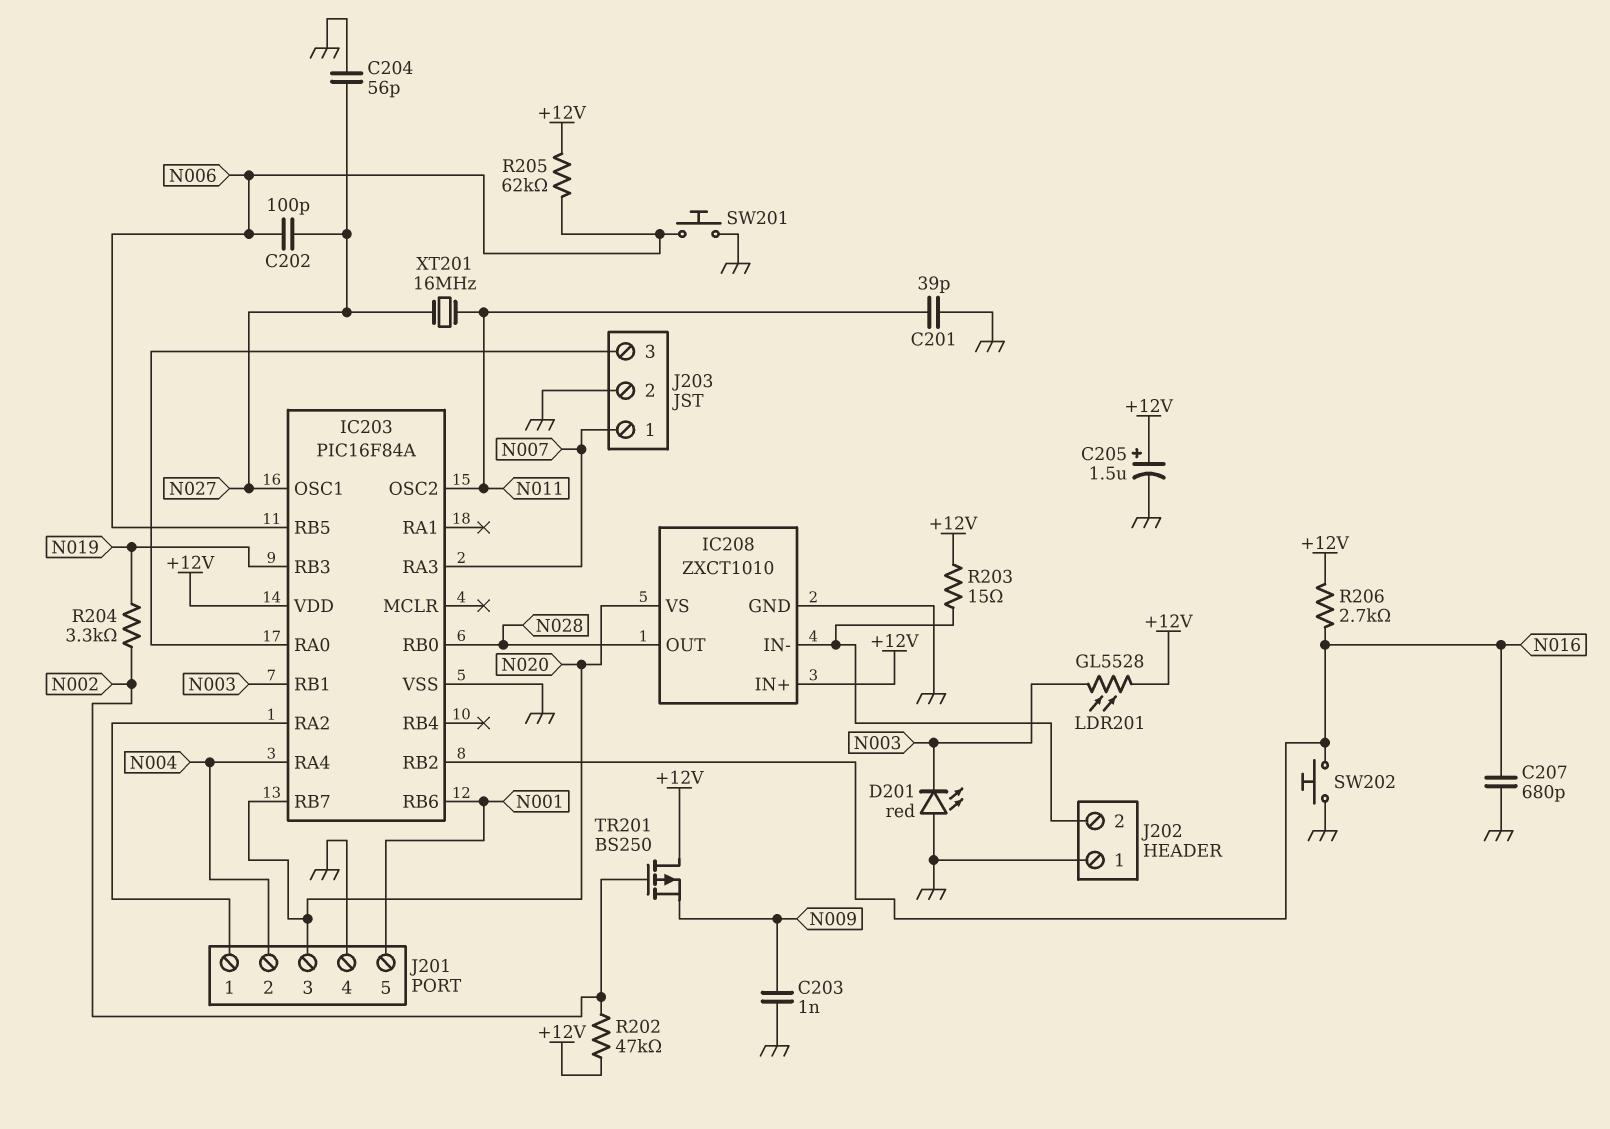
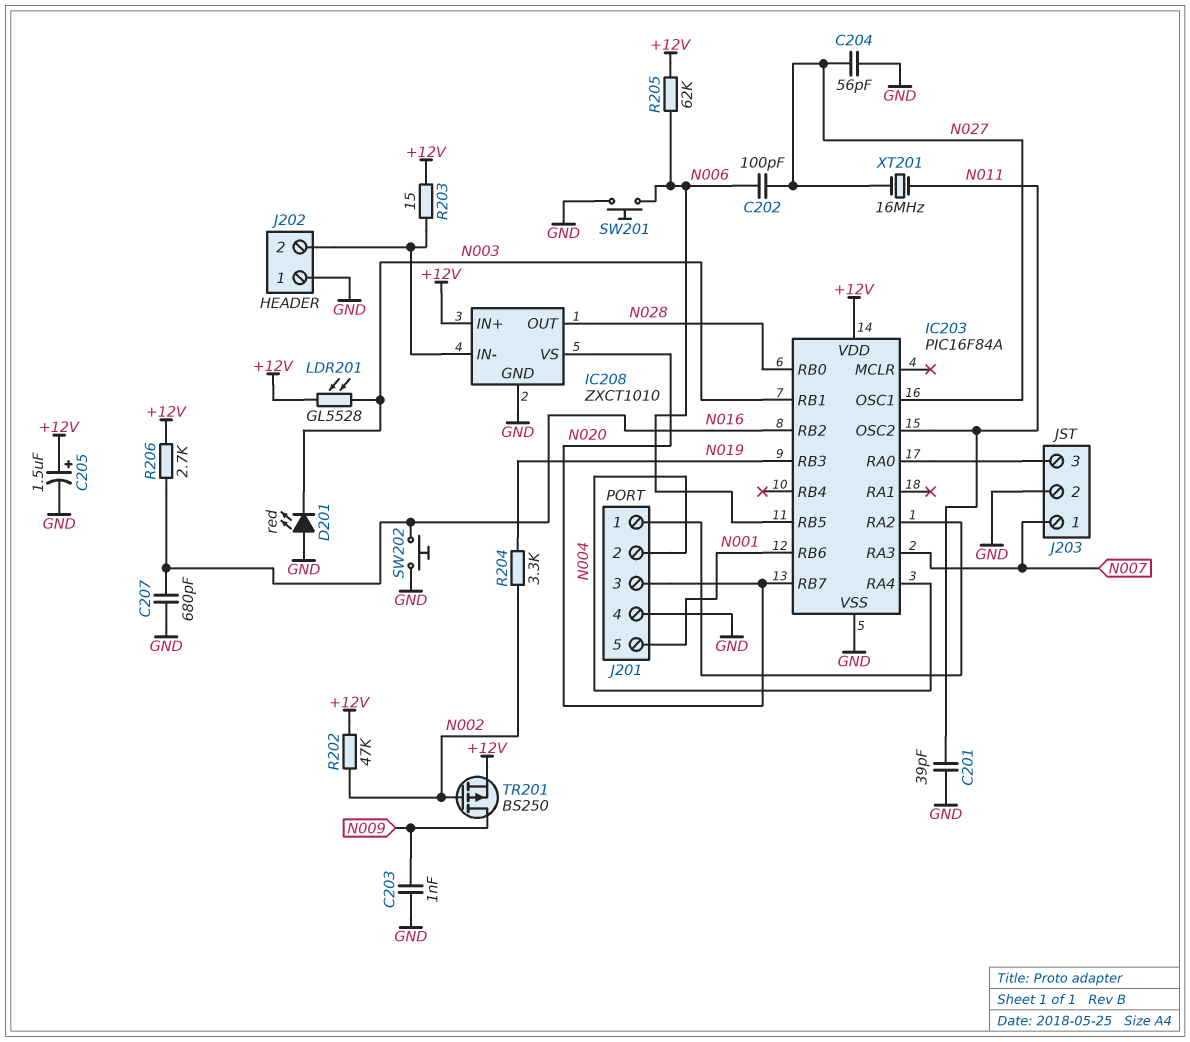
TR201: PMOS BS250 (G N002, D +12V, S N009) -> PMOS BS250 (G N002, D N009, S +12V)

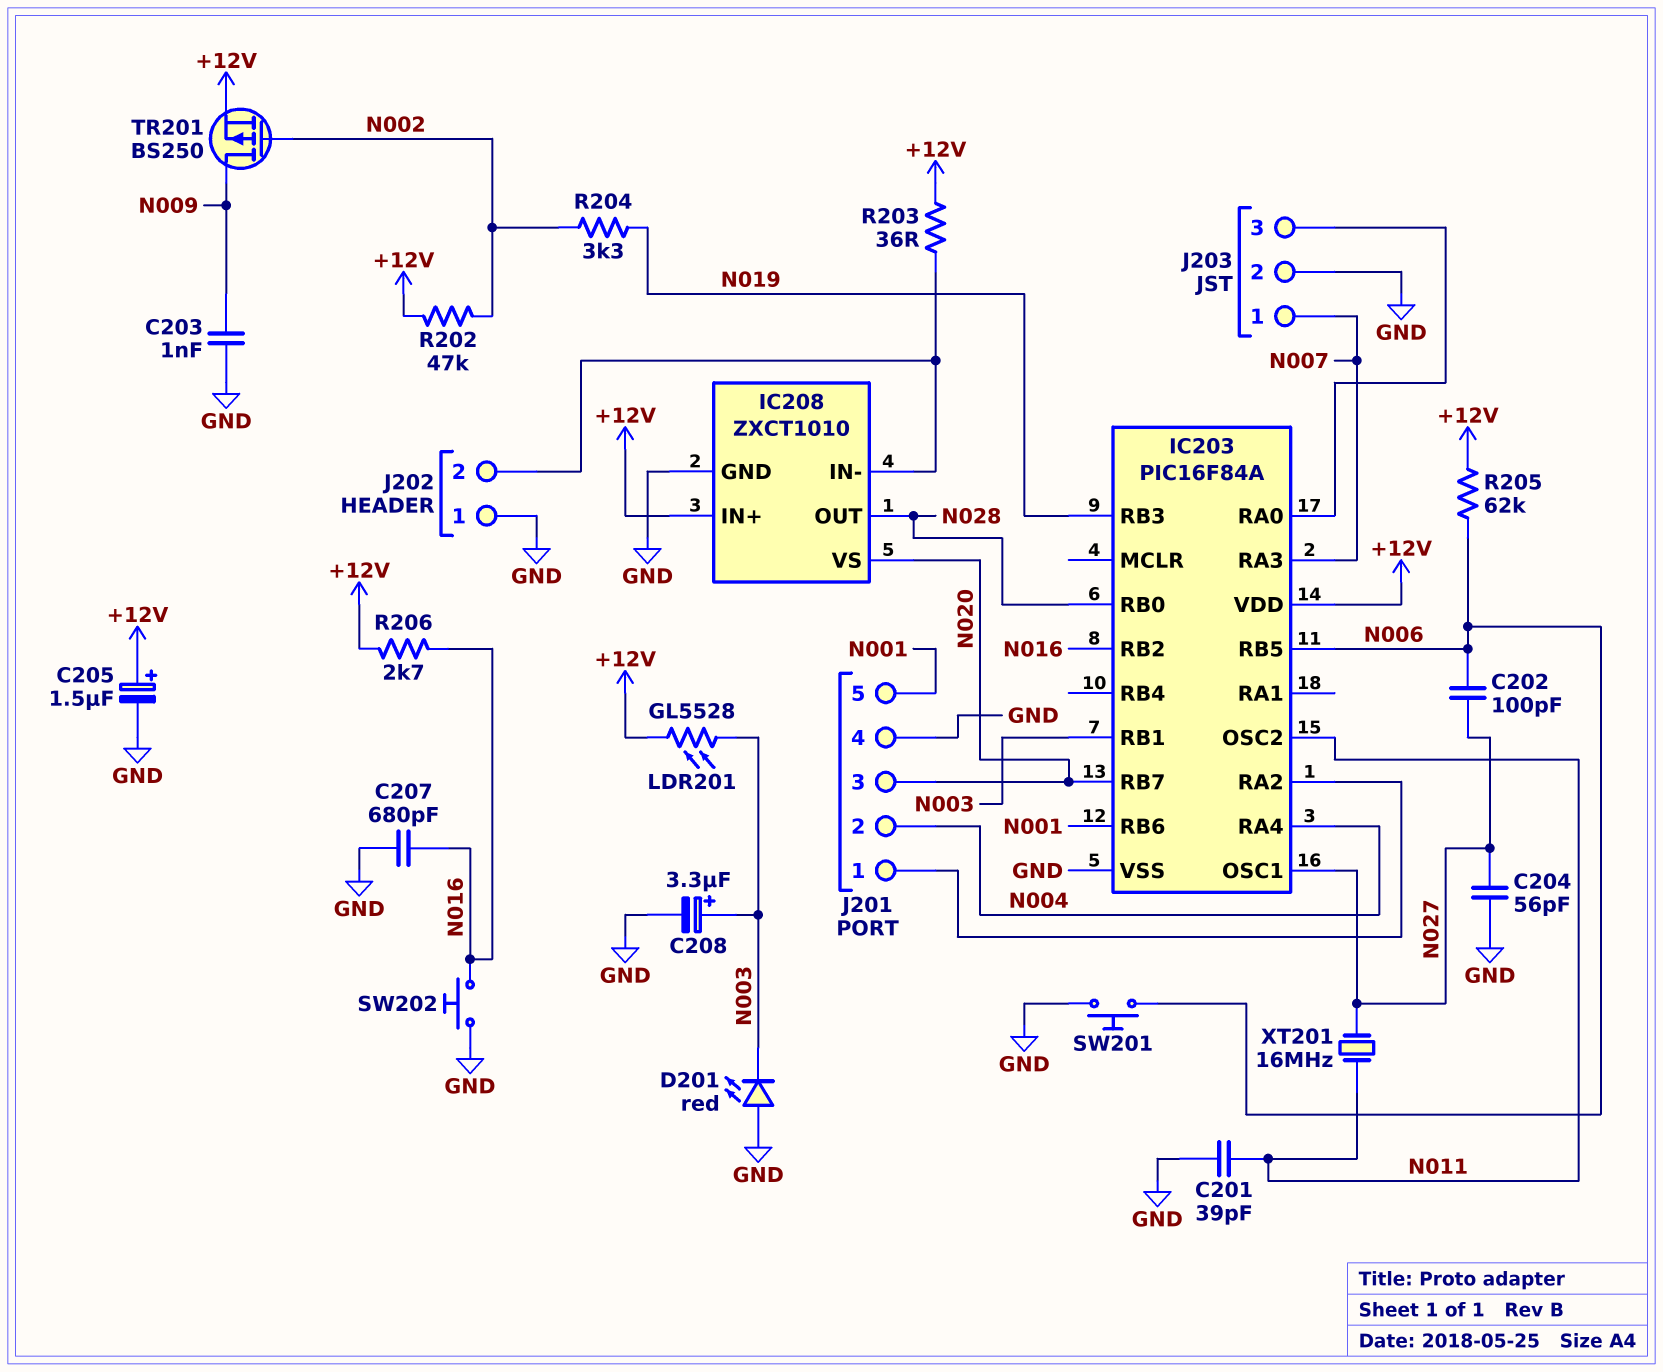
C208: none -> 3.3uF (plus N003, minus GND)
R203: 15 (+12V, IC208/IN-) -> 36 (+12V, IC208/IN-)

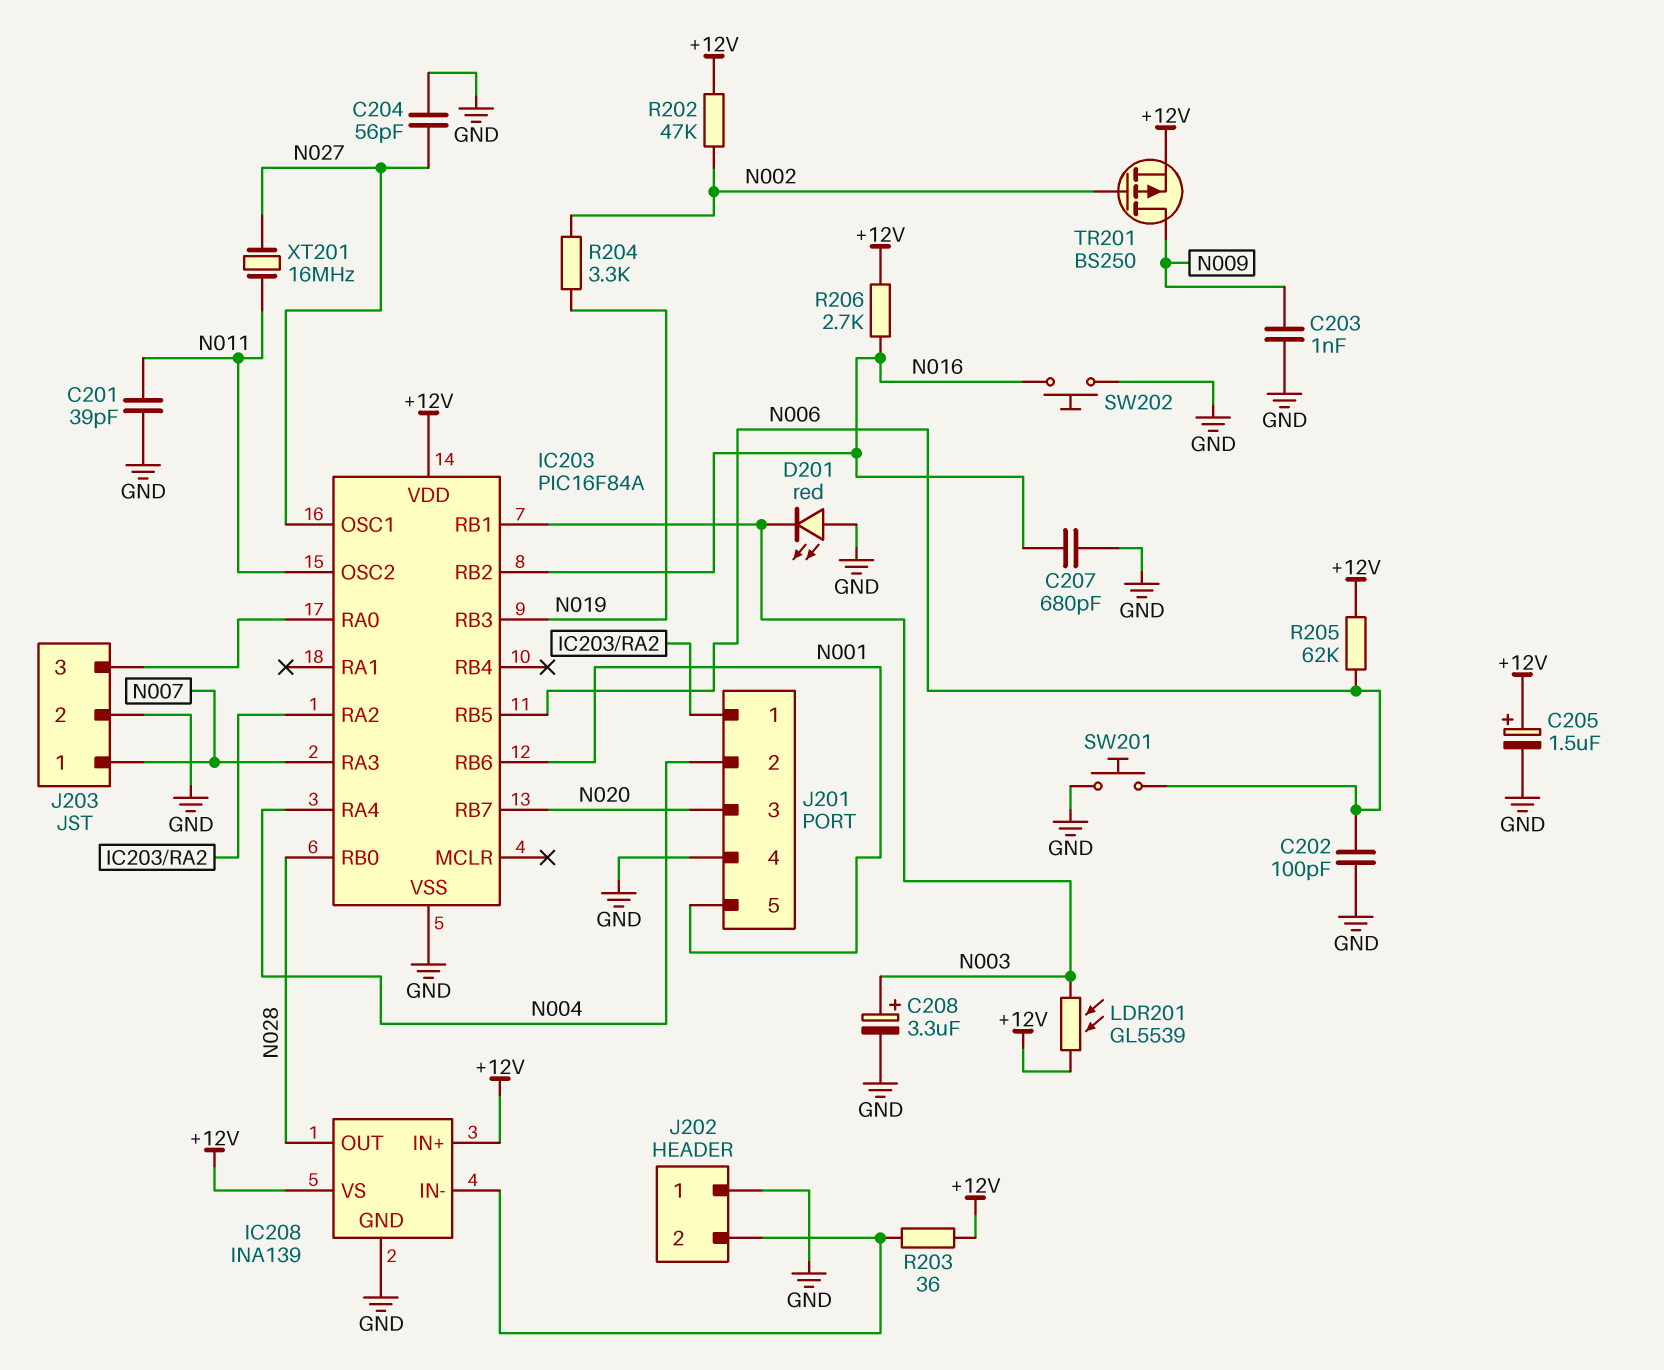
C202: 100pF (N006, N027) -> 100pF (GND, N006)
IC208: ZXCT1010 -> INA139
IC208 pin VS: N020 -> +12V
LDR201: GL5528 (+12V, N003) -> GL5539 (+12V, N003)

